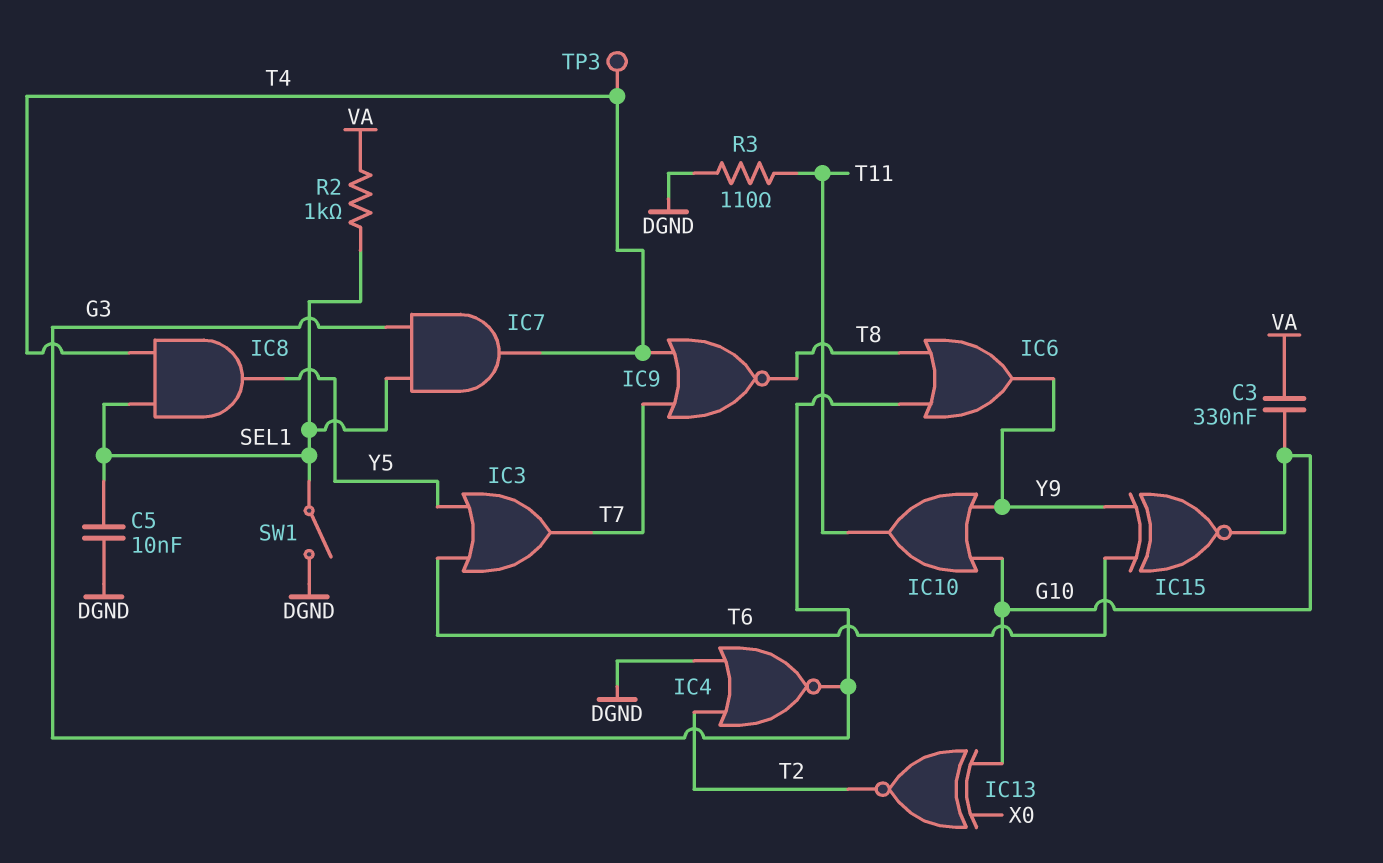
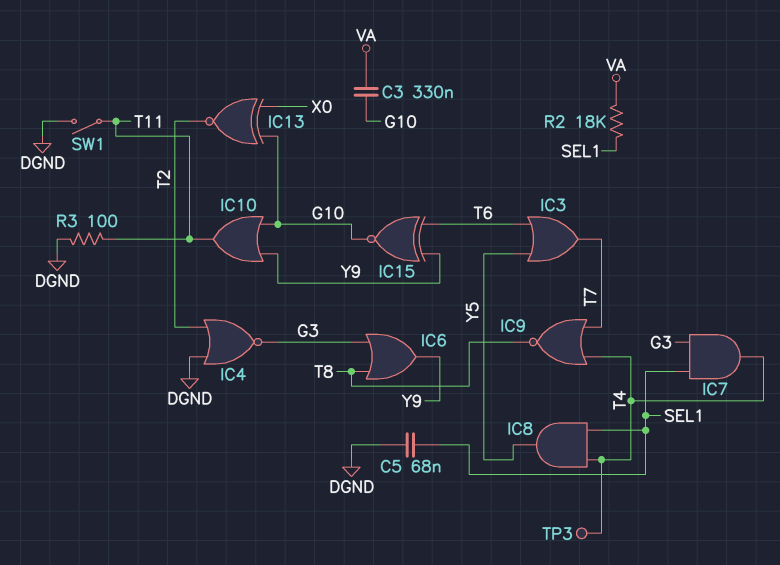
C5: 10nF (DGND, SEL1) -> 68nF (DGND, SEL1)
R2: 1k (SEL1, VA) -> 18k (SEL1, VA)
R3: 110 (DGND, T11) -> 100 (DGND, T11)
SW1: switch (DGND, SEL1) -> switch (DGND, T11)

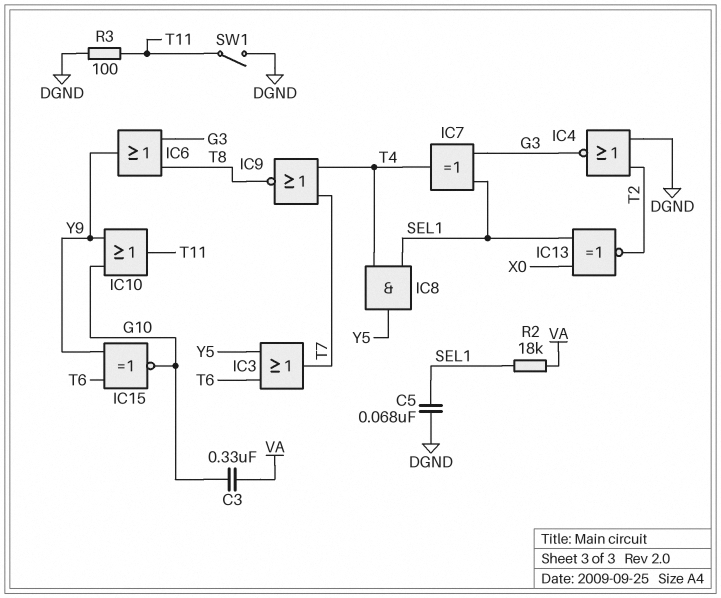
IC7: AND (in G3, in SEL1, out T4) -> XOR (in G3, in SEL1, out T4)
IC13: XNOR (in G10, in X0, out T2) -> XNOR (in SEL1, in X0, out T2)
TP3: test point (T4) -> none

